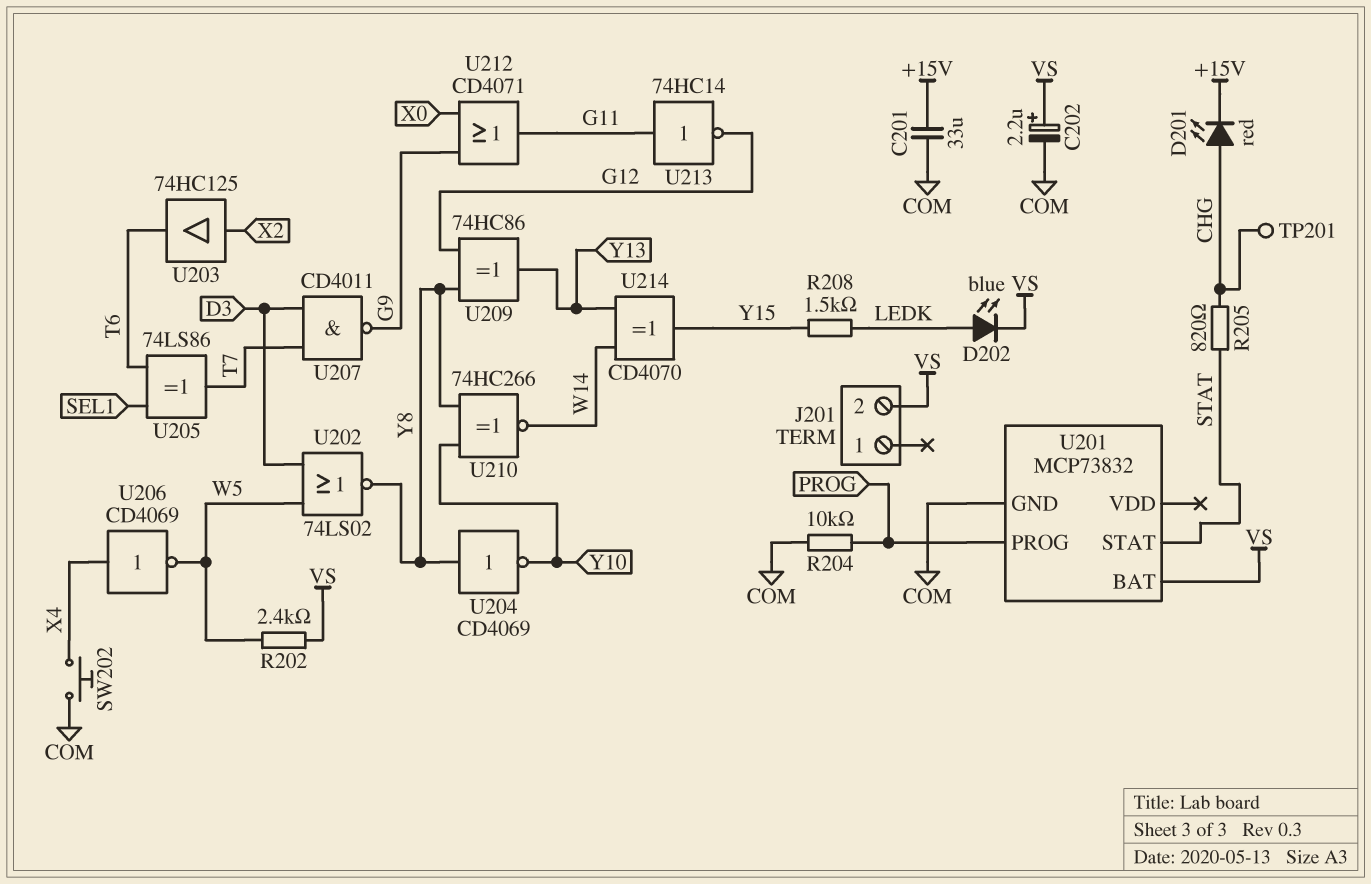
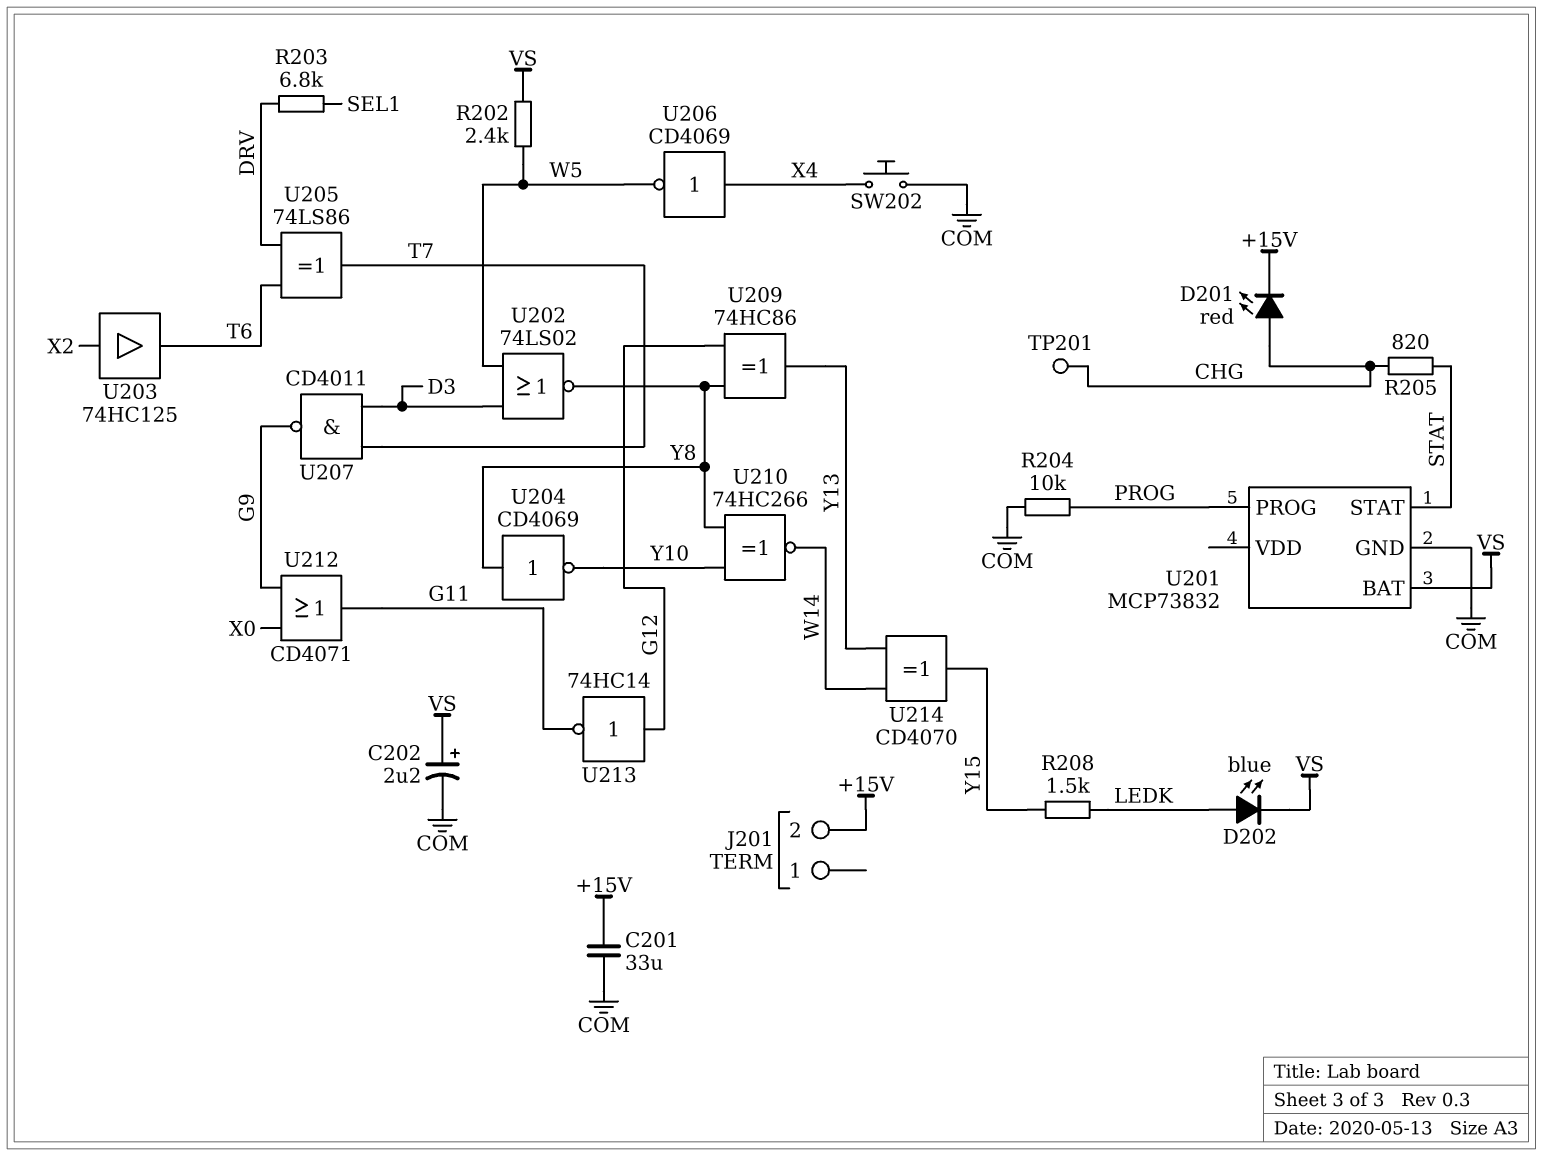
J201 pin 2: VS -> +15V
R203: none -> 6.8k (DRV, SEL1)
U205: XOR 74LS86 (in SEL1, in T6, out T7) -> XOR 74LS86 (in DRV, in T6, out T7)
U213: NOT 74HC14 (in G11, out G12) -> NOT 74HC14 (in G12, out G11)

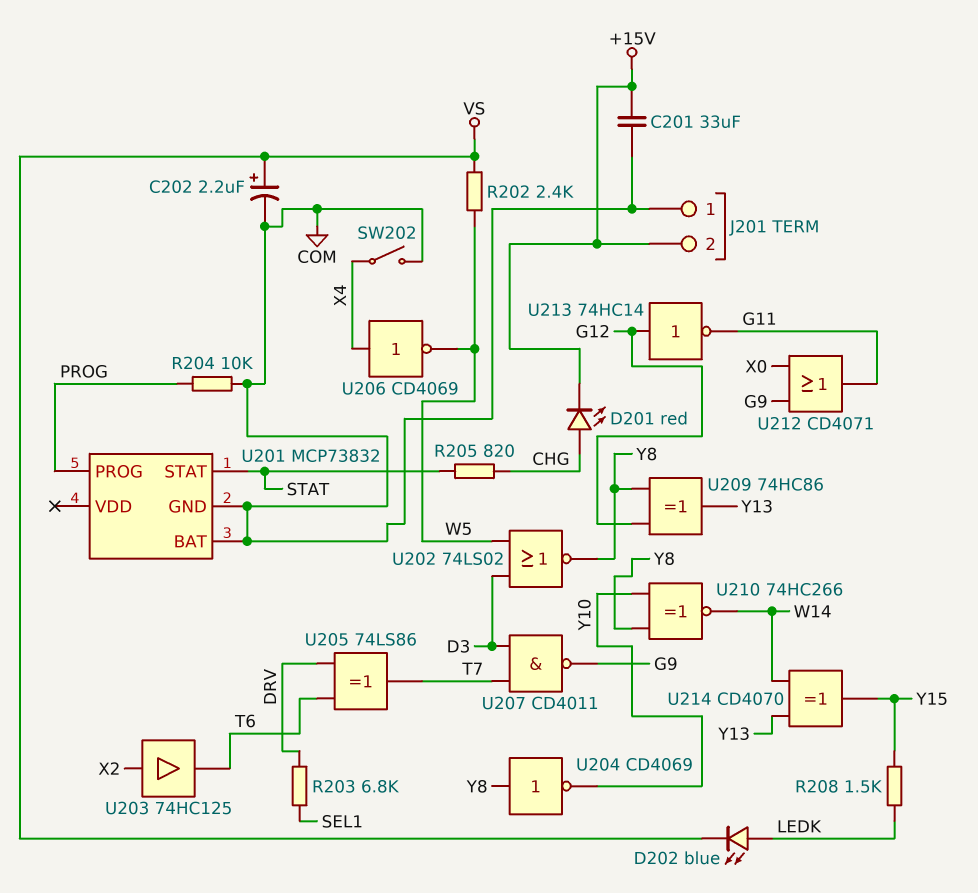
J201 pin 1: none -> COM
SW202: button (COM, X4) -> switch (COM, X4)
TP201: test point (CHG) -> none
U201 pin BAT: VS -> COM

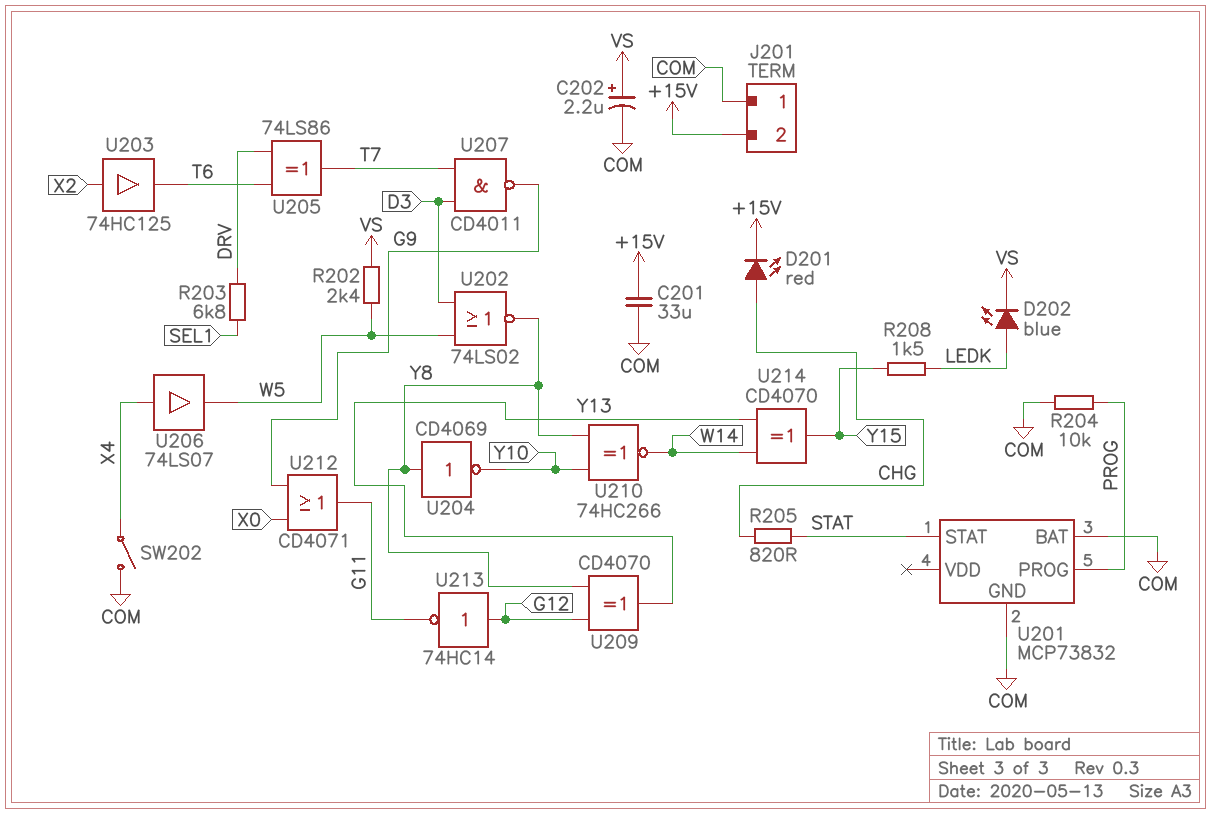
U206: NOT CD4069 (in X4, out W5) -> buffer 74LS07 (in X4, out W5)
U209: XOR 74HC86 (in G12, in Y8, out Y13) -> XOR CD4070 (in G12, in Y8, out Y13)

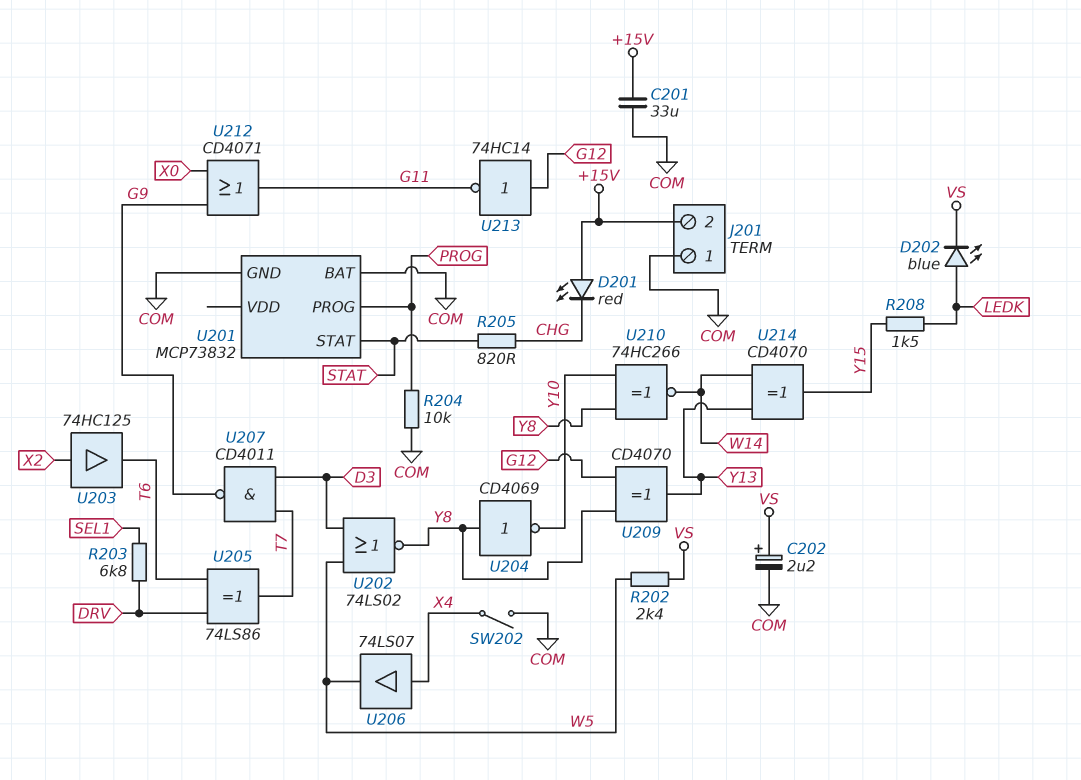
D201: LED red (A CHG, K +15V) -> LED red (A +15V, K CHG)

